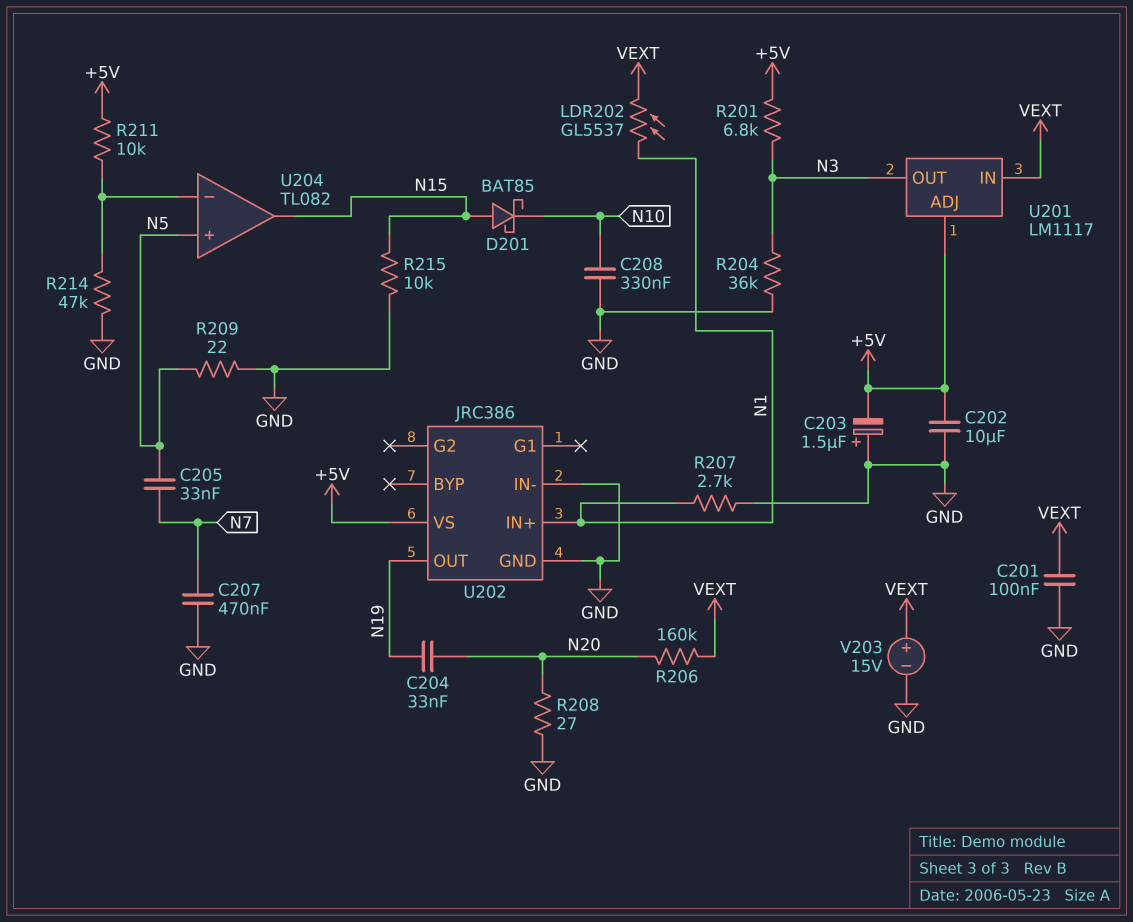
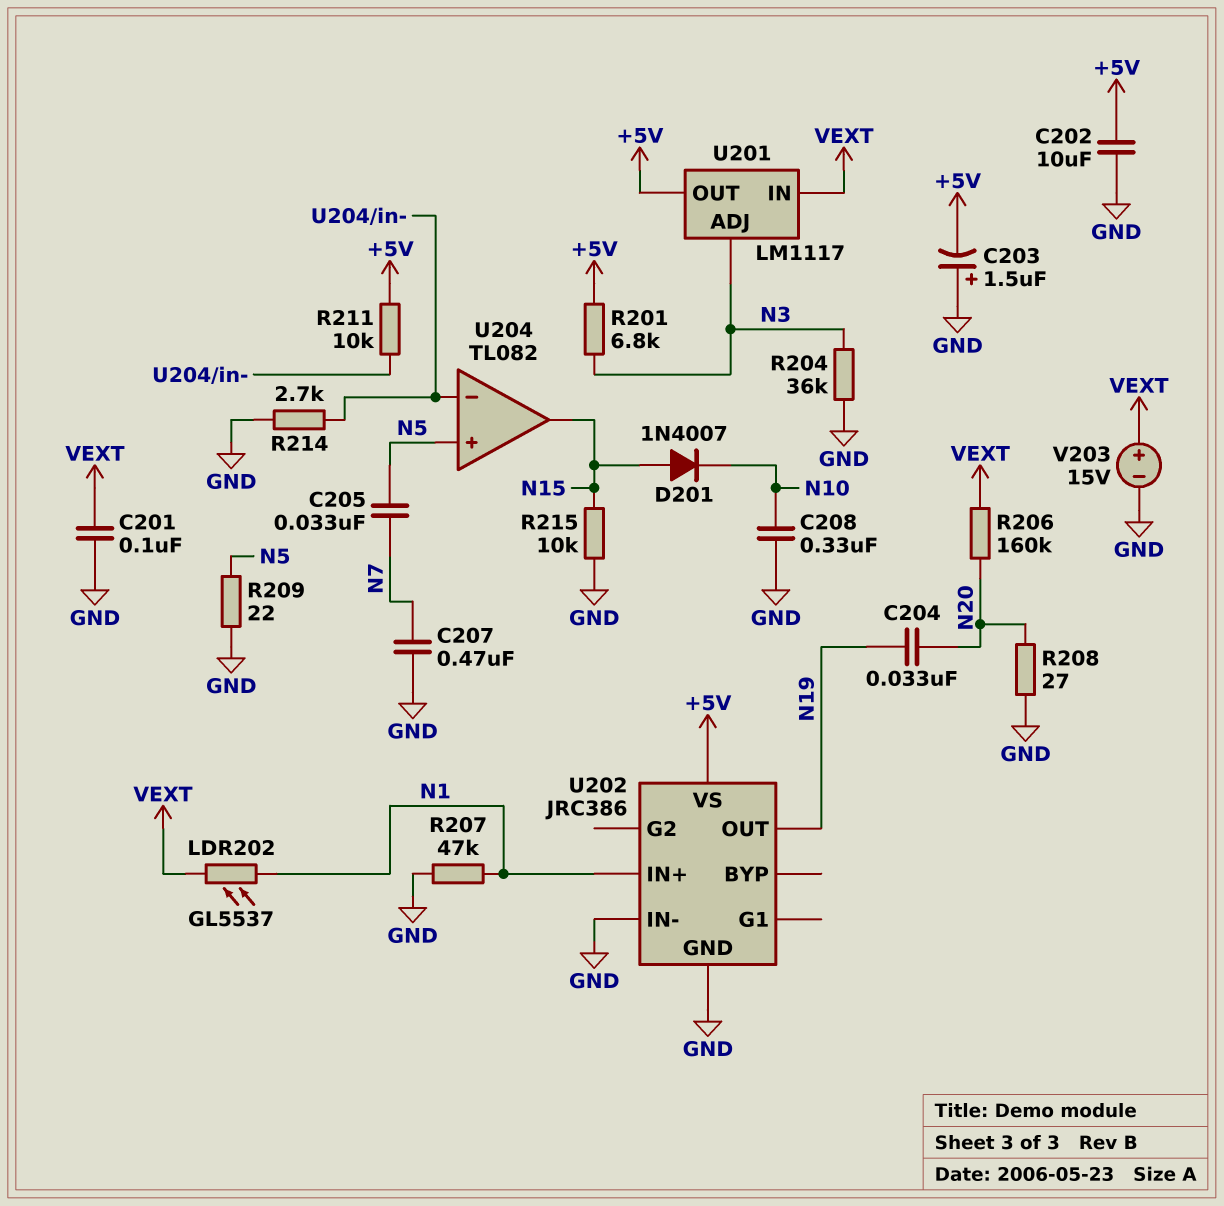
D201: schottky BAT85 (A N15, K N10) -> diode 1N4007 (A N15, K N10)
R207: 2.7k (GND, N1) -> 47k (GND, N1)
R214: 47k (GND, U204/in-) -> 2.7k (GND, U204/in-)
U201 pin ADJ: +5V -> N3
U201 pin OUT: N3 -> +5V

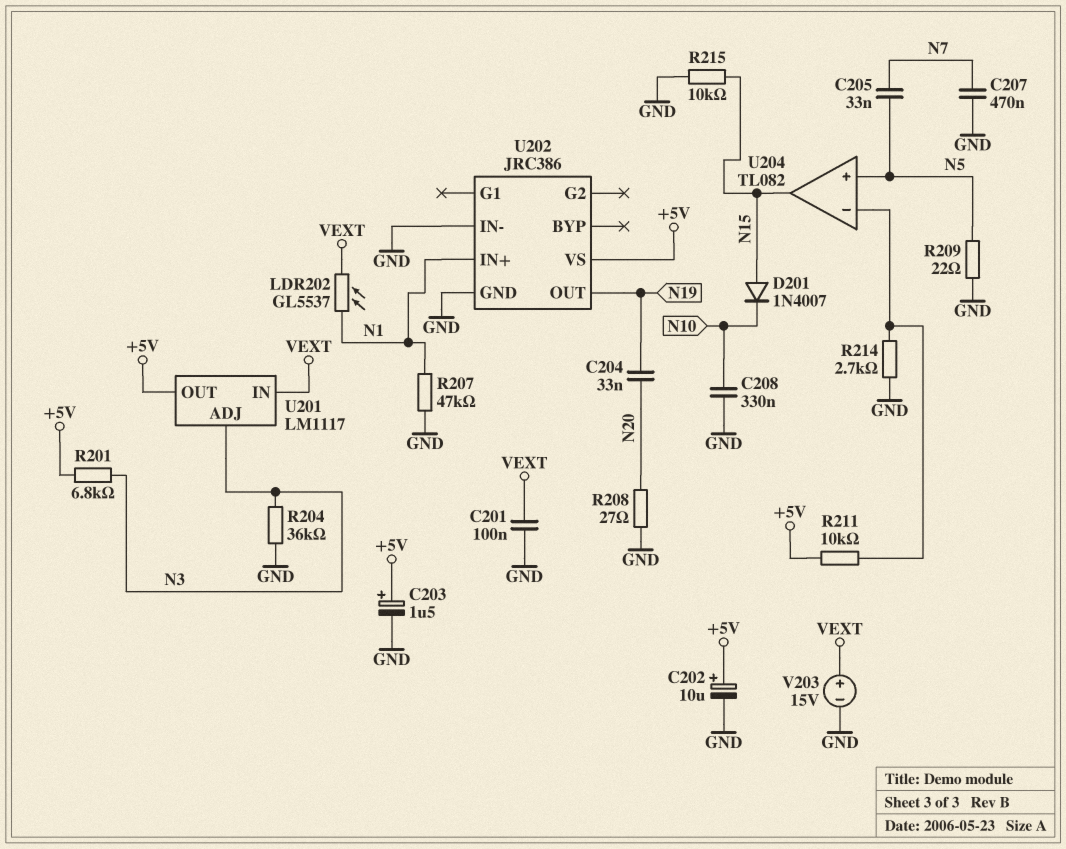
C202: 10uF (+5V, GND) -> 10uF (plus +5V, minus GND)
C203: 1.5uF (plus GND, minus +5V) -> 1.5uF (plus +5V, minus GND)
R206: 160k (N20, VEXT) -> none

